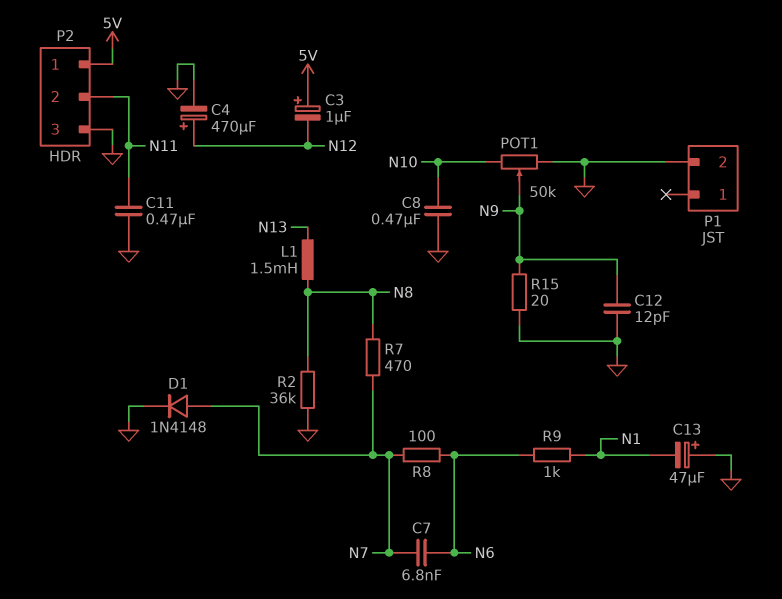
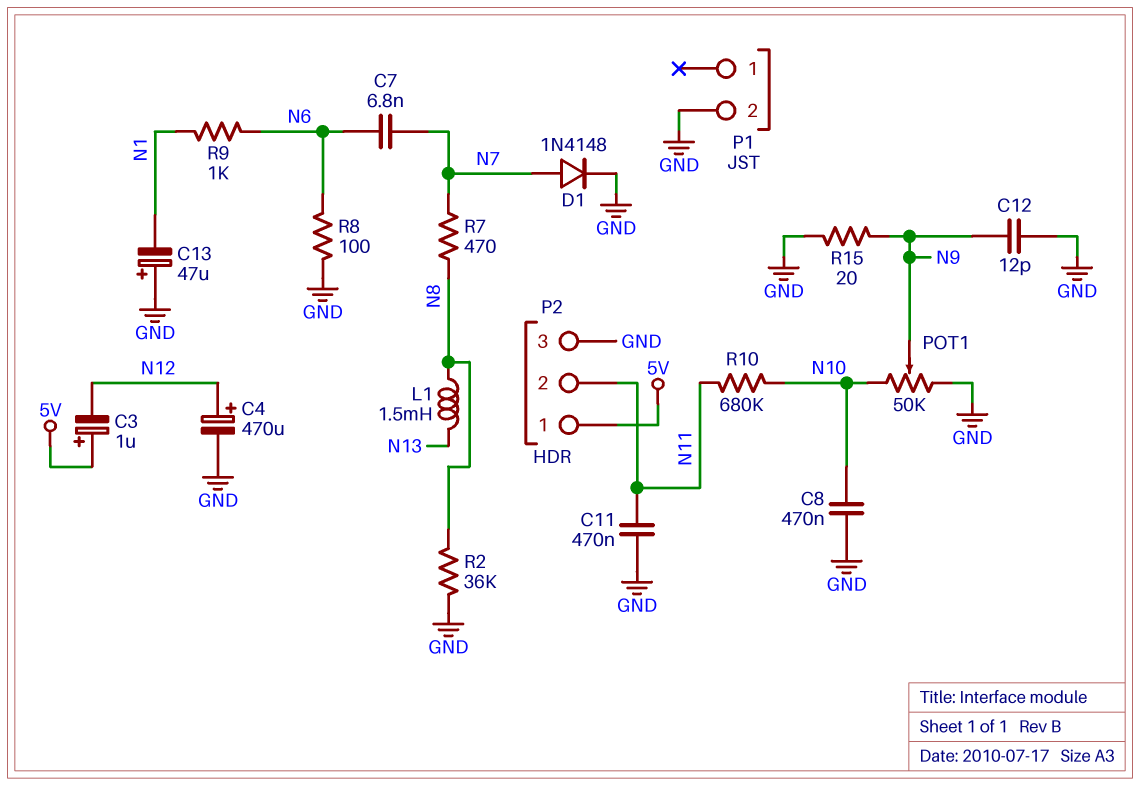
R8: 100 (N6, N7) -> 100 (GND, N6)
R10: none -> 680k (N10, N11)

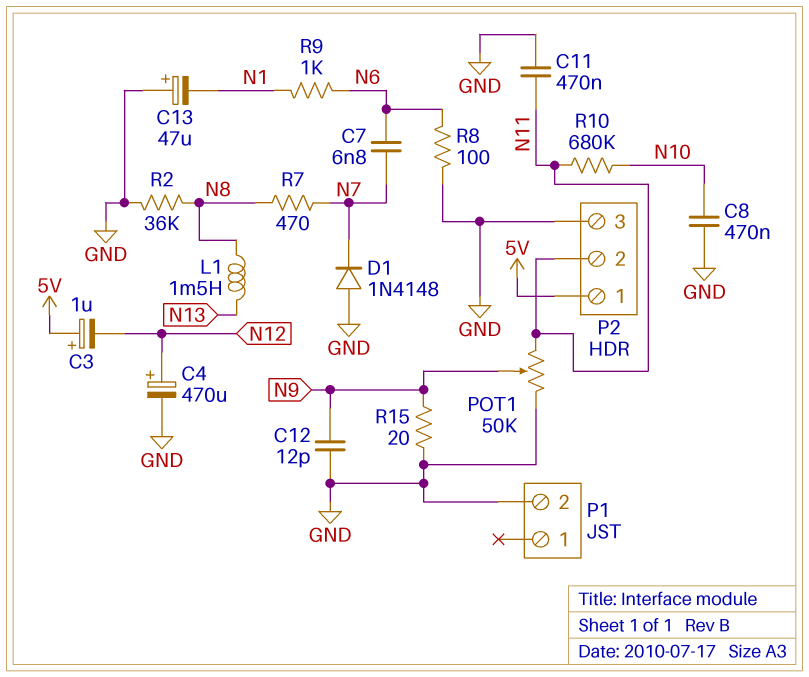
D1: diode 1N4148 (A N7, K GND) -> diode 1N4148 (A GND, K N7)
POT1: 50k (GND, N10, wiper N9) -> 50k (GND, N11, wiper N9)

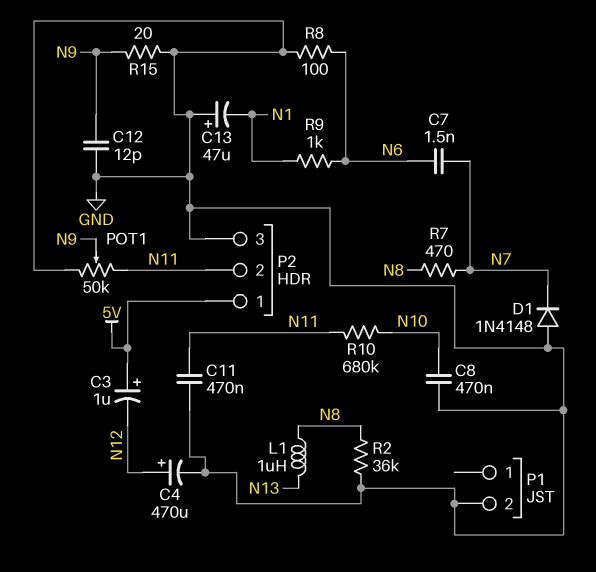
C7: 6.8nF (N6, N7) -> 1.5nF (N6, N7)
L1: 1.5mH (N8, N13) -> 1uH (N8, N13)

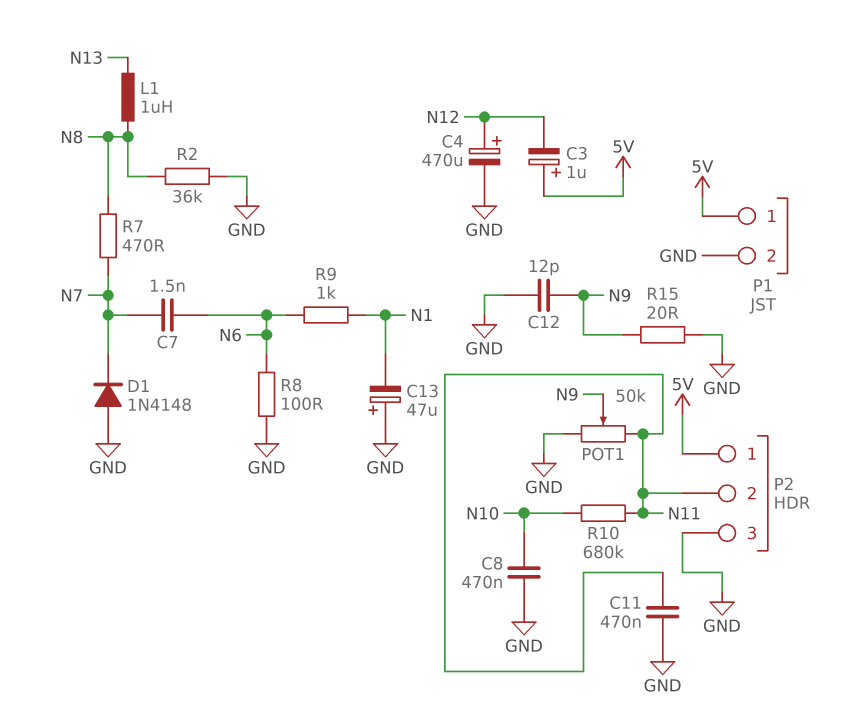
P1 pin 1: none -> 5V

